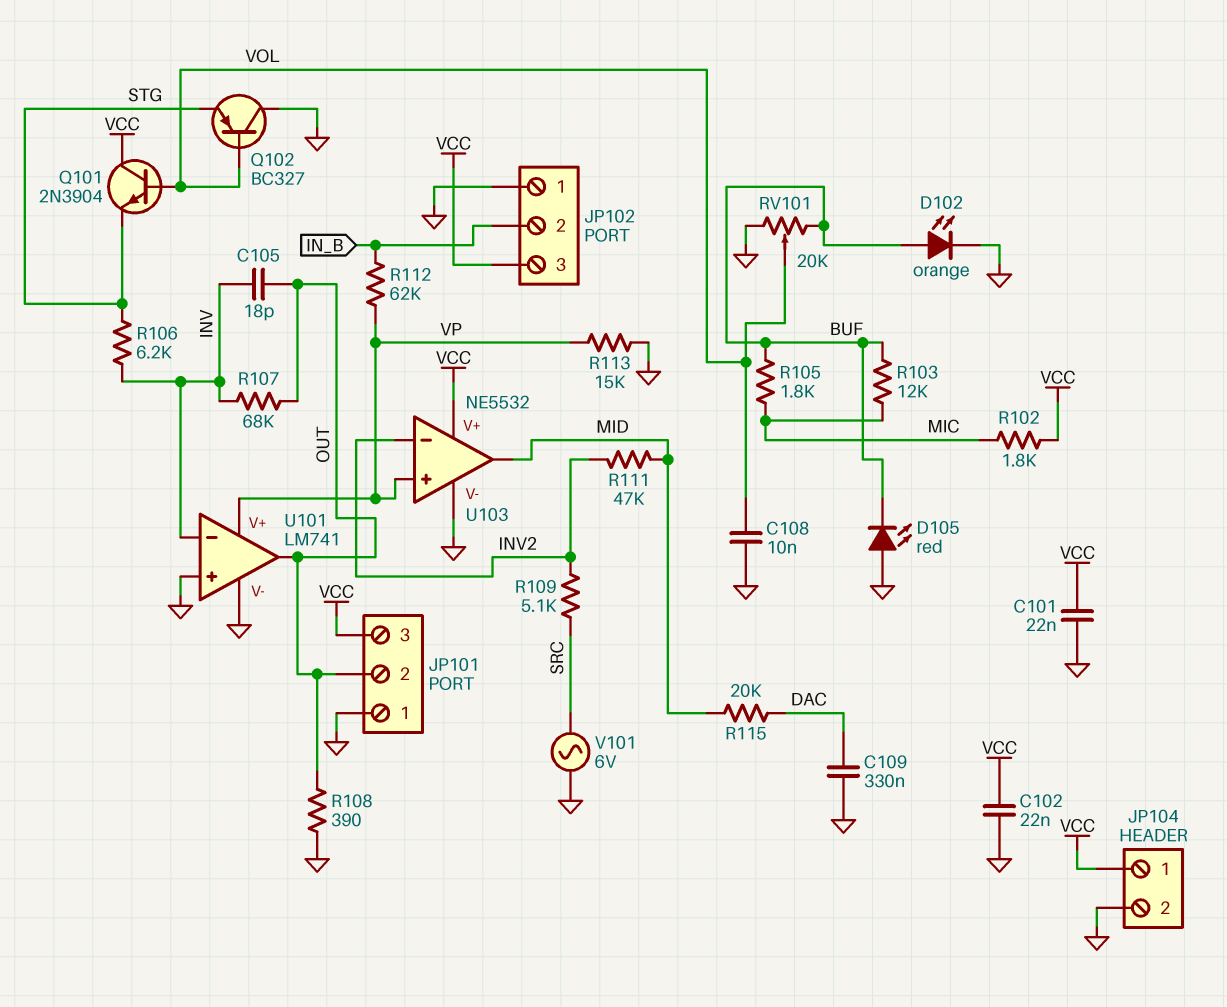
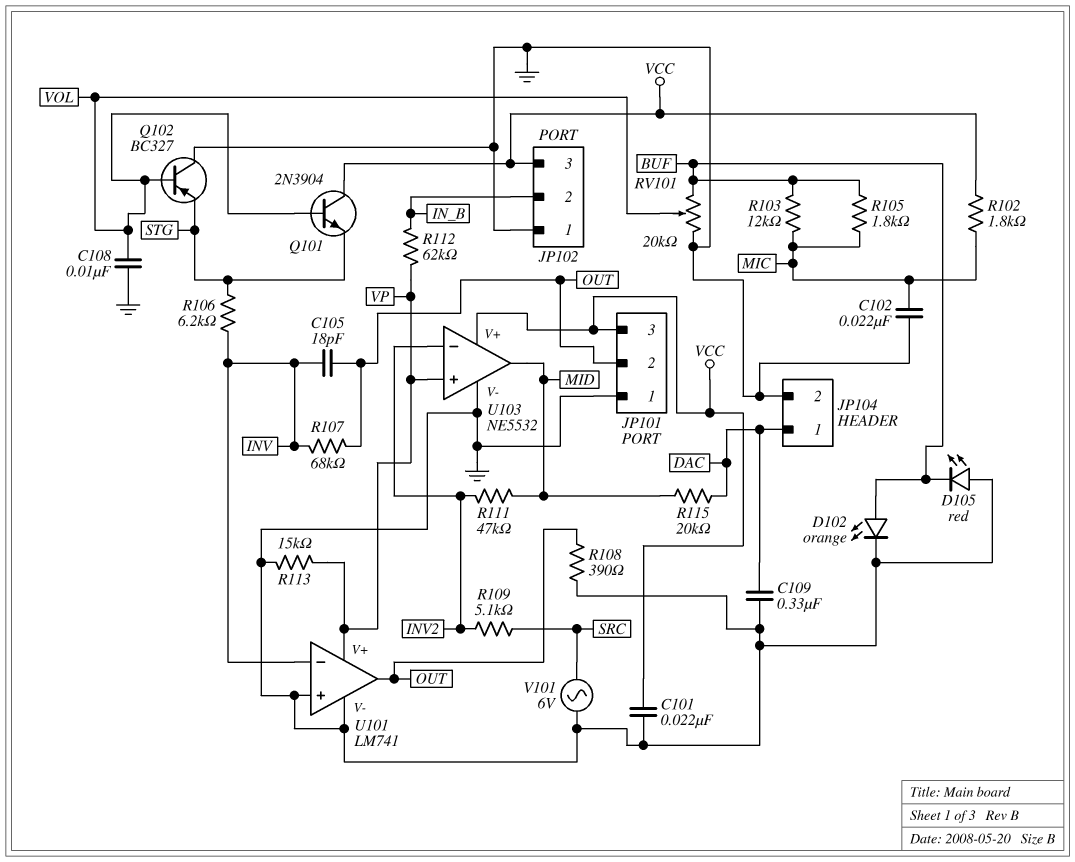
C102: 22nF (GND, VCC) -> 22nF (GND, MIC)
JP104 pin 1: VCC -> DAC

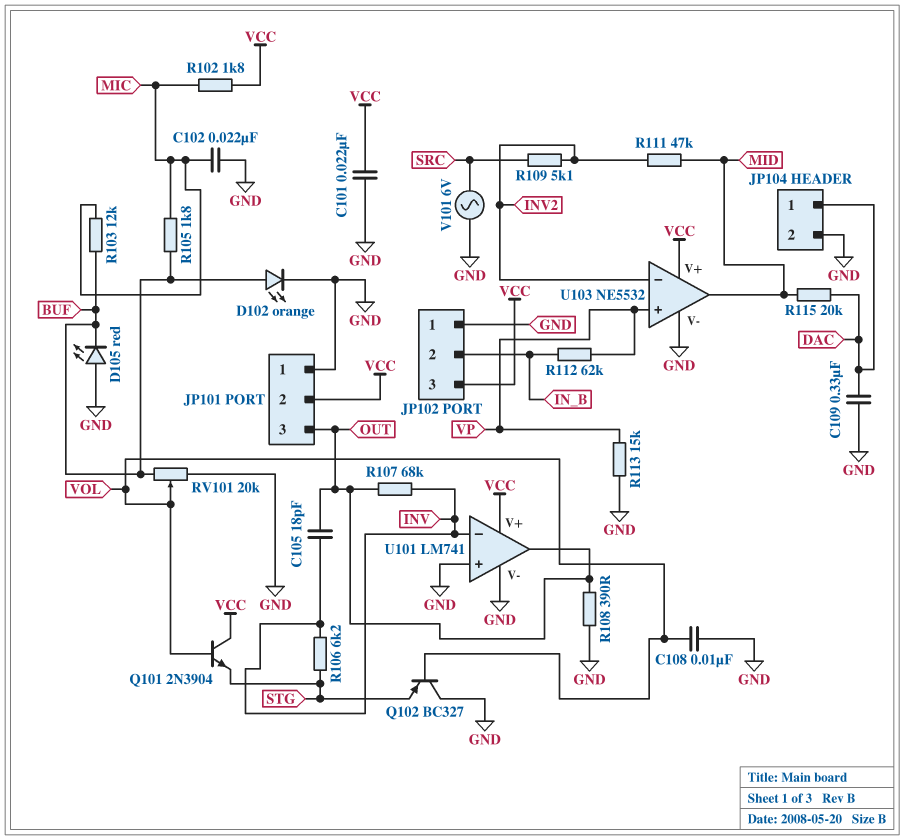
JP101 pin 2: OUT -> VCC
JP101 pin 3: VCC -> OUT
U101 pin V+: VP -> VCC

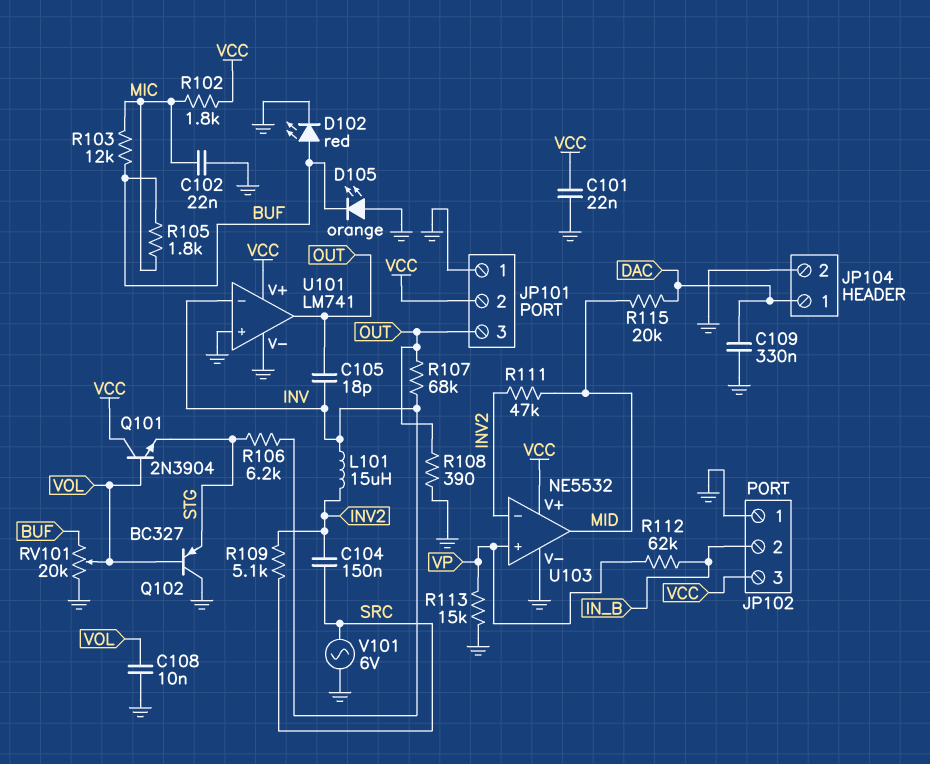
C104: none -> 150nF (INV2, SRC)
D102: LED orange (A BUF, K GND) -> LED red (A BUF, K GND)
D105: LED red (A GND, K BUF) -> LED orange (A GND, K BUF)
L101: none -> 15uH (INV, INV2)

